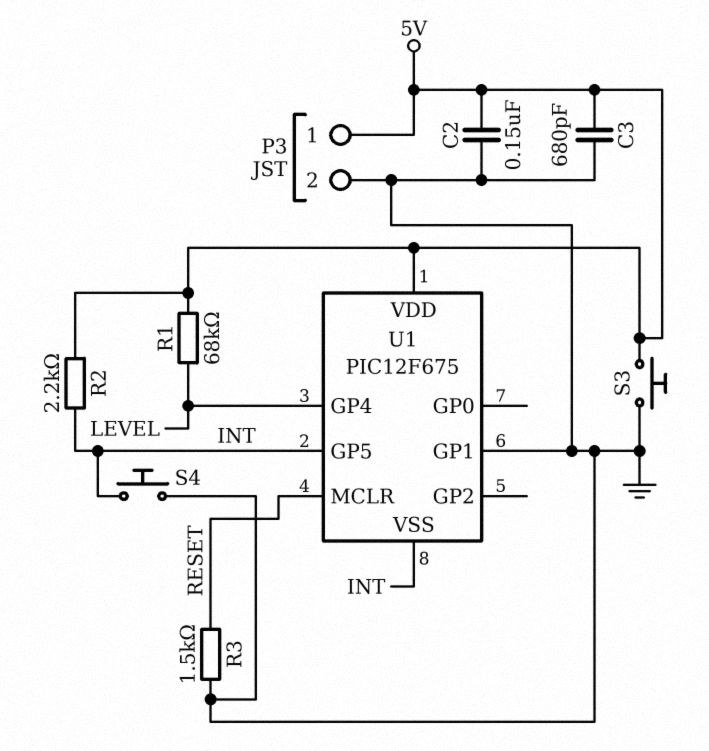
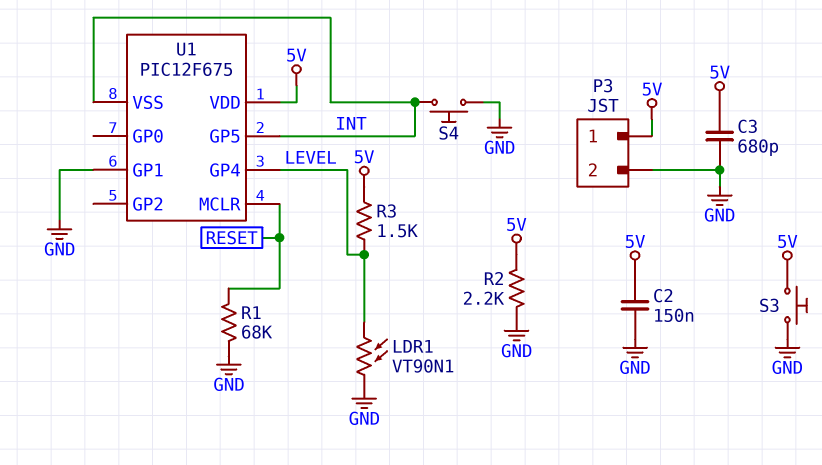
LDR1: none -> VT90N1 (GND, LEVEL)
R1: 68k (5V, LEVEL) -> 68k (GND, RESET)
R2: 2.2k (5V, INT) -> 2.2k (5V, GND)
R3: 1.5k (GND, RESET) -> 1.5k (5V, LEVEL)

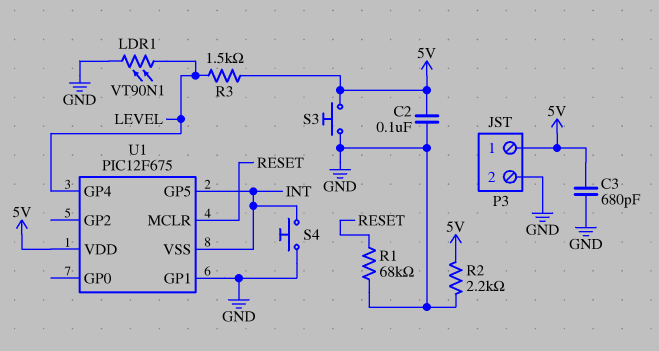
C2: 150nF (5V, GND) -> 100nF (5V, GND)

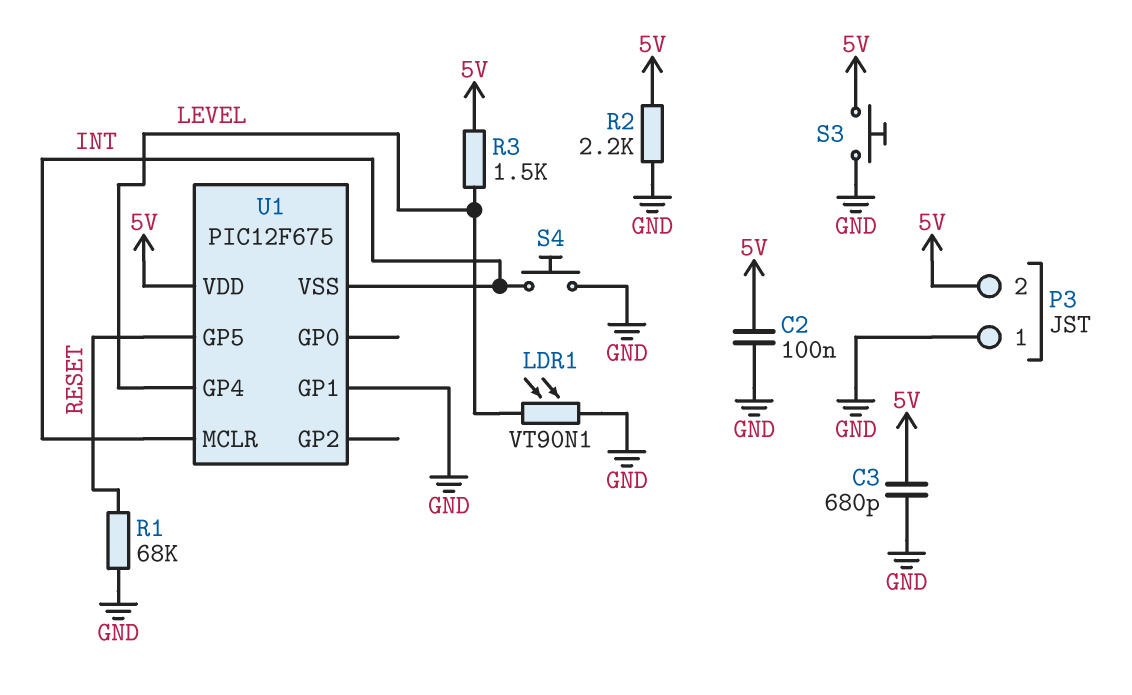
P3 pin 1: 5V -> GND
P3 pin 2: GND -> 5V
U1 pin GP5: INT -> RESET
U1 pin MCLR: RESET -> INT

